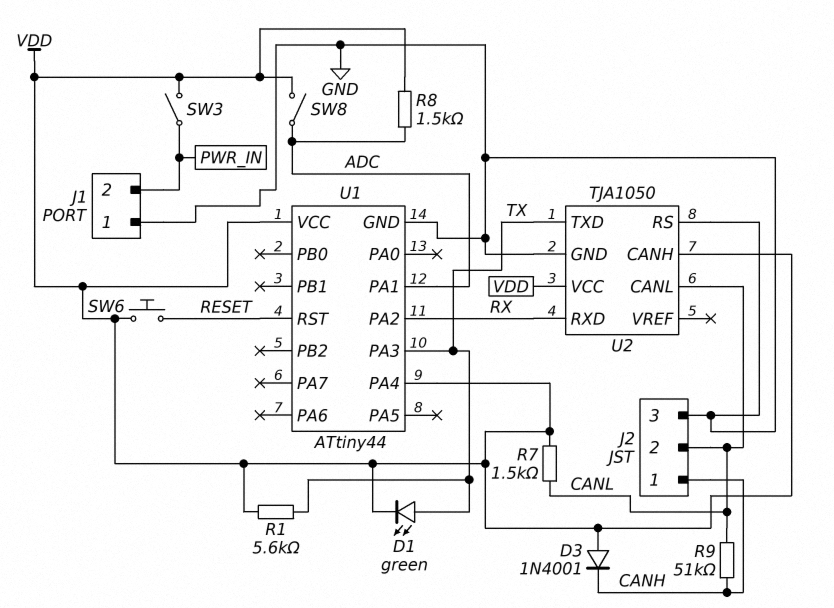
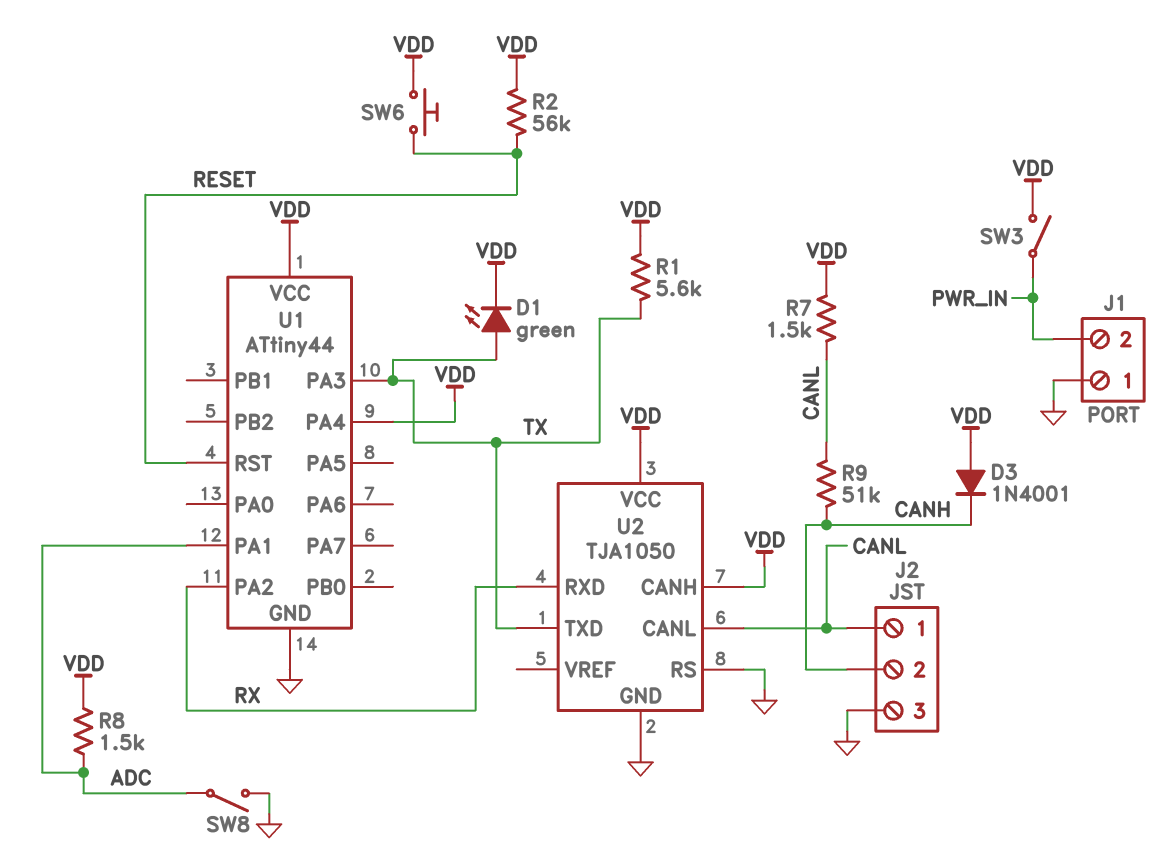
J2 pin 1: CANH -> CANL
J2 pin 2: CANL -> CANH
R2: none -> 56k (RESET, VDD)
SW8: switch (ADC, VDD) -> switch (ADC, GND)

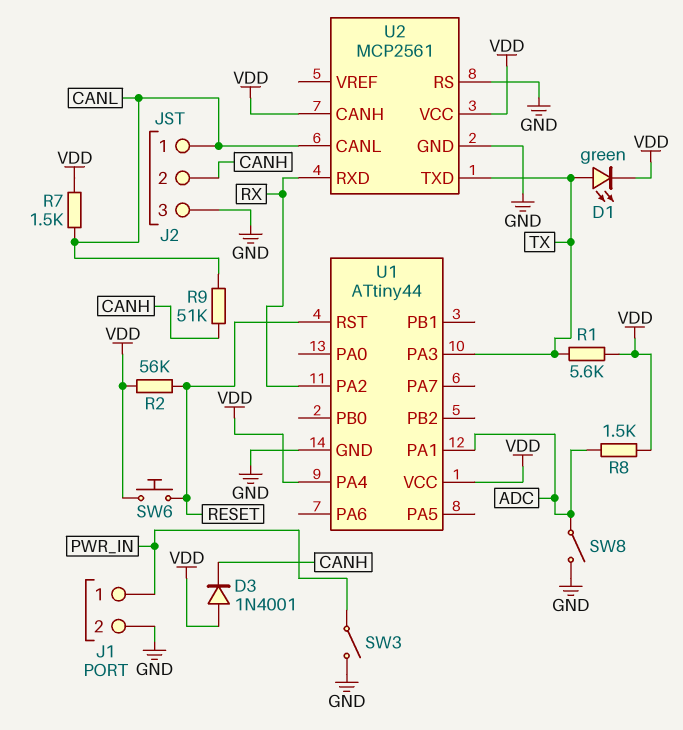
J1 pin 1: GND -> PWR_IN
J1 pin 2: PWR_IN -> GND
SW3: switch (PWR_IN, VDD) -> switch (GND, PWR_IN)
U2: TJA1050 -> MCP2561

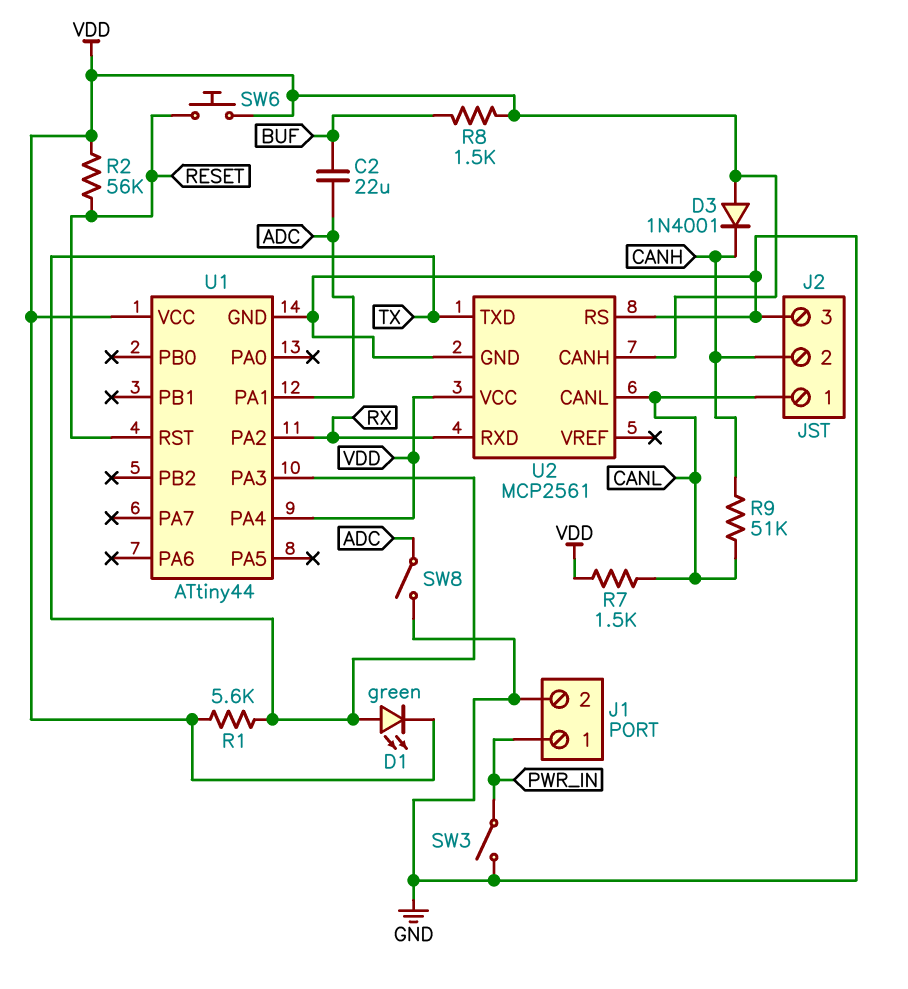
C2: none -> 22uF (ADC, BUF)
R8: 1.5k (ADC, VDD) -> 1.5k (BUF, VDD)

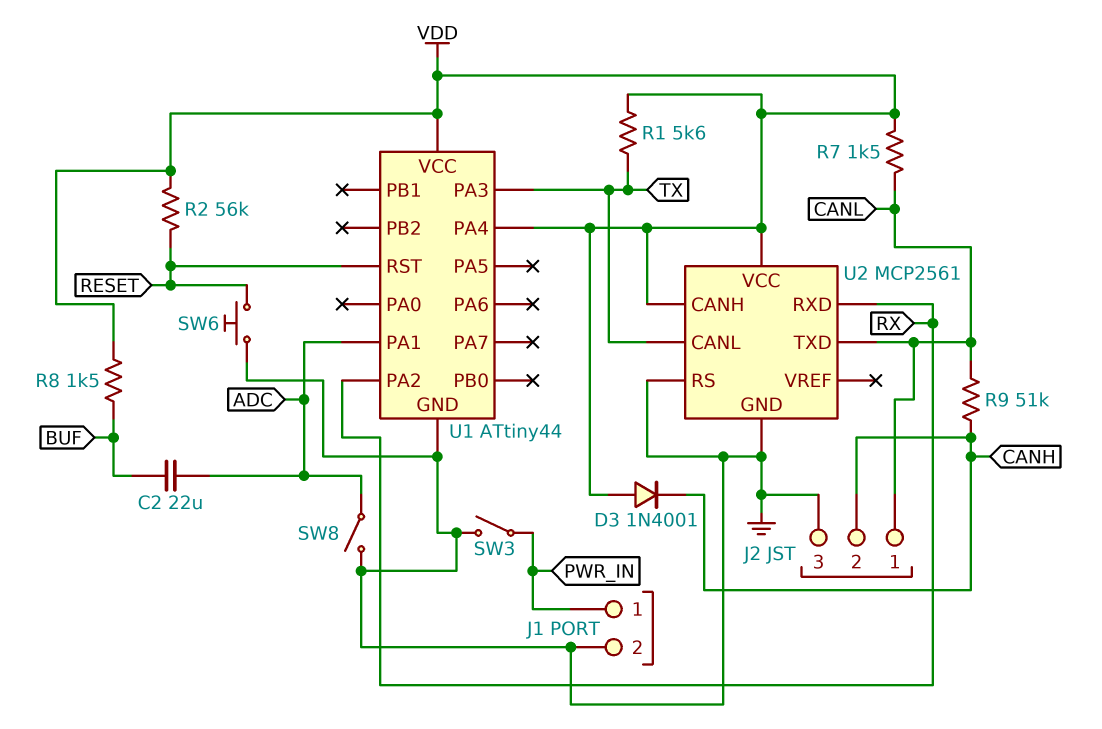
D1: LED green (A TX, K VDD) -> none
SW6: button (RESET, VDD) -> button (GND, RESET)
U2 pin CANL: CANL -> TX
U2 pin TXD: TX -> CANL

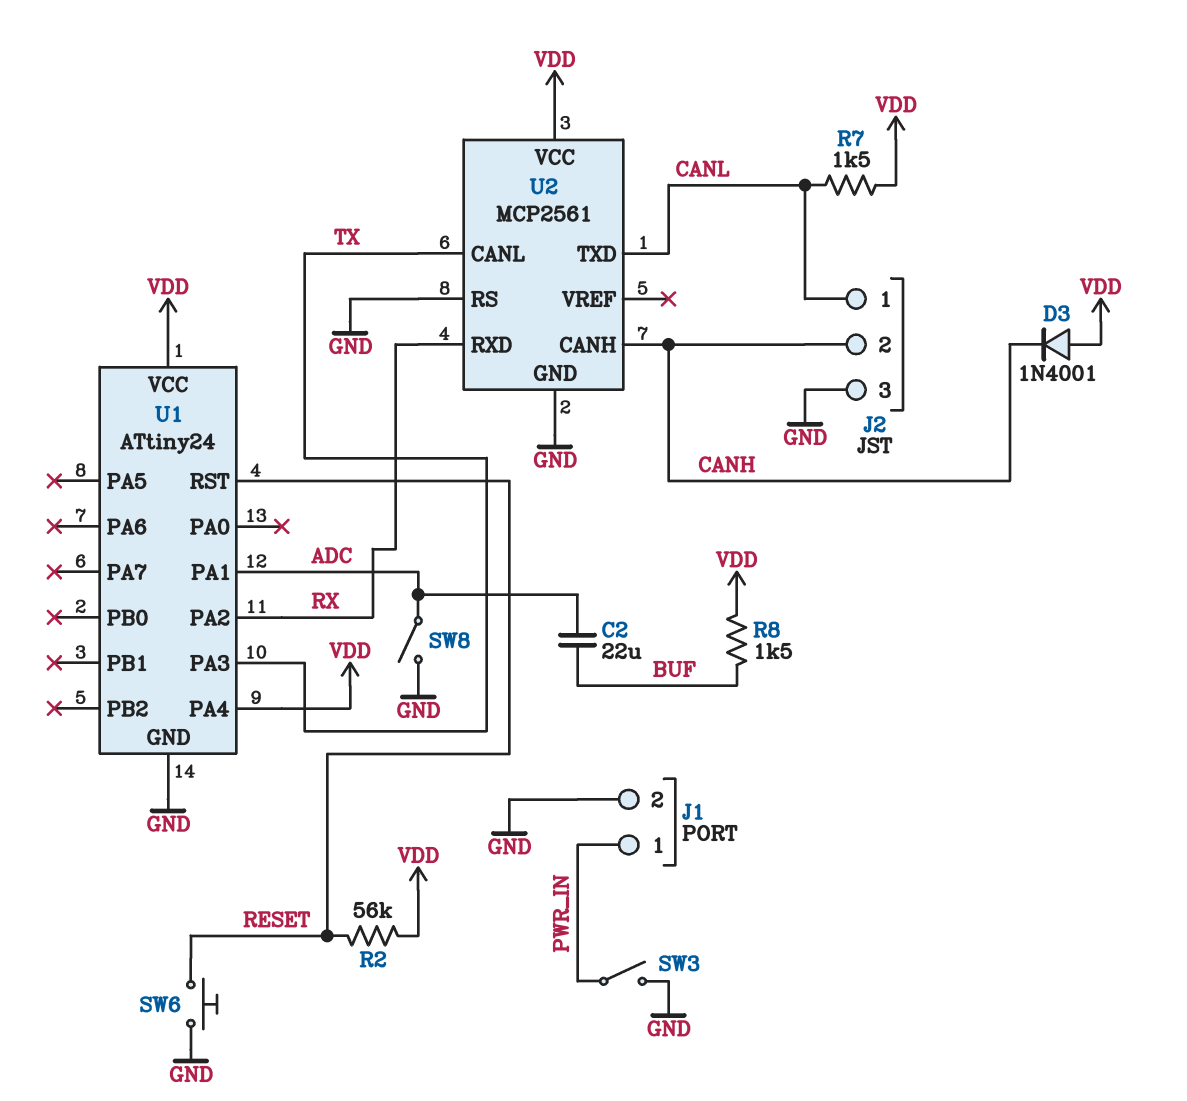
R1: 5.6k (TX, VDD) -> none
R9: 51k (CANH, CANL) -> none
U1: ATtiny44 -> ATtiny24
U2 pin CANH: VDD -> CANH

